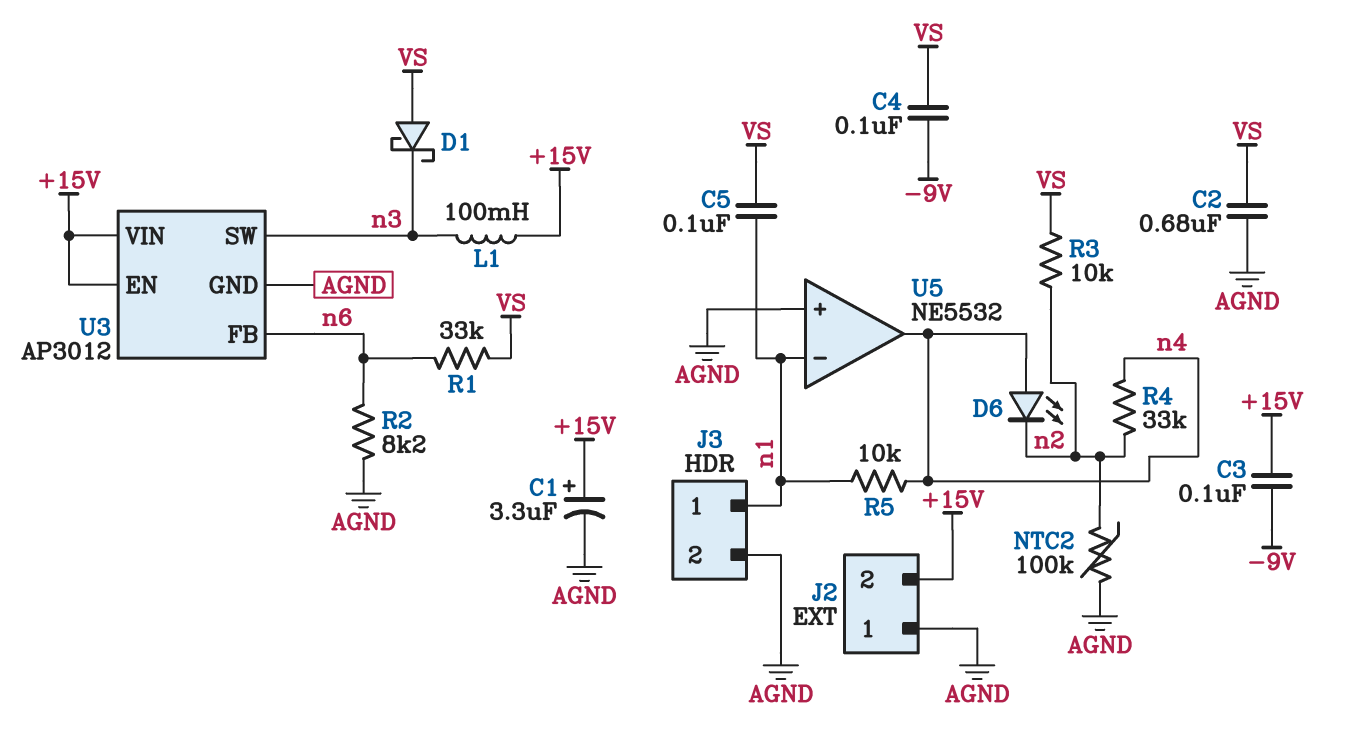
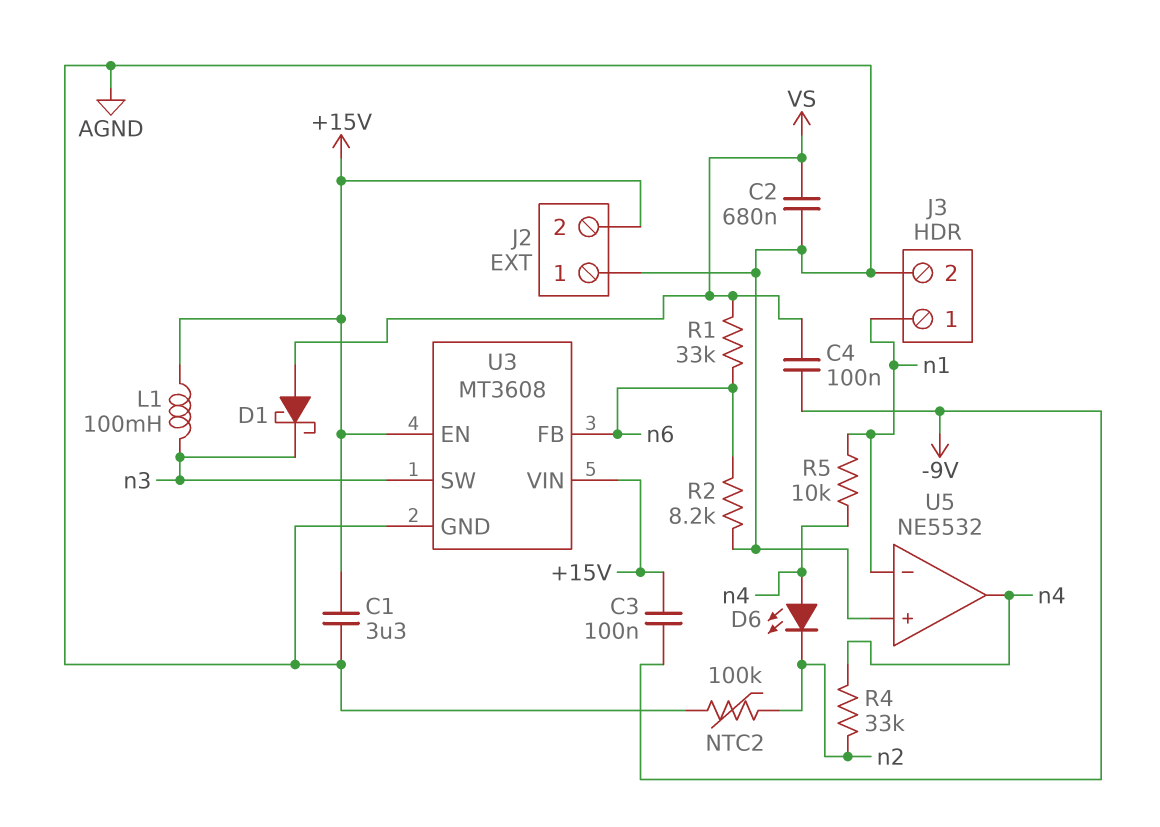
C1: 3.3uF (plus +15V, minus AGND) -> 3.3uF (+15V, AGND)
C5: 100nF (VS, n1) -> none
R3: 10k (VS, n2) -> none
U3: AP3012 -> MT3608

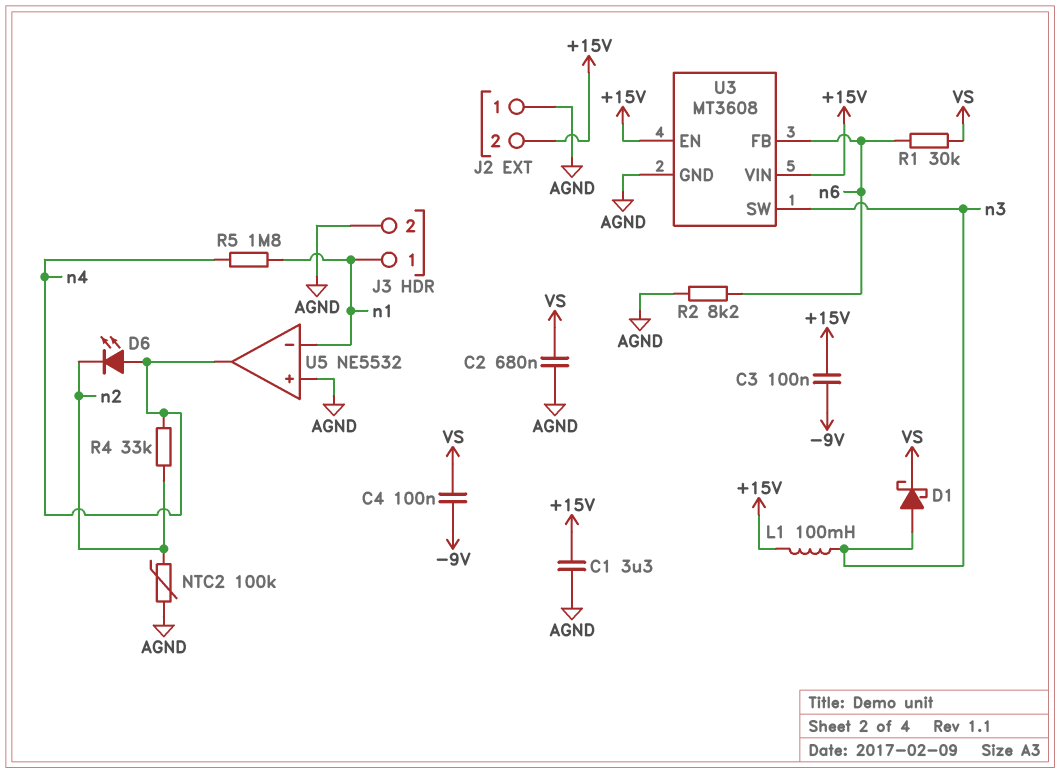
D1: schottky (A VS, K n3) -> schottky (A n3, K VS)
R1: 33k (VS, n6) -> 30k (VS, n6)
R5: 10k (n1, n4) -> 1.8M (n1, n4)

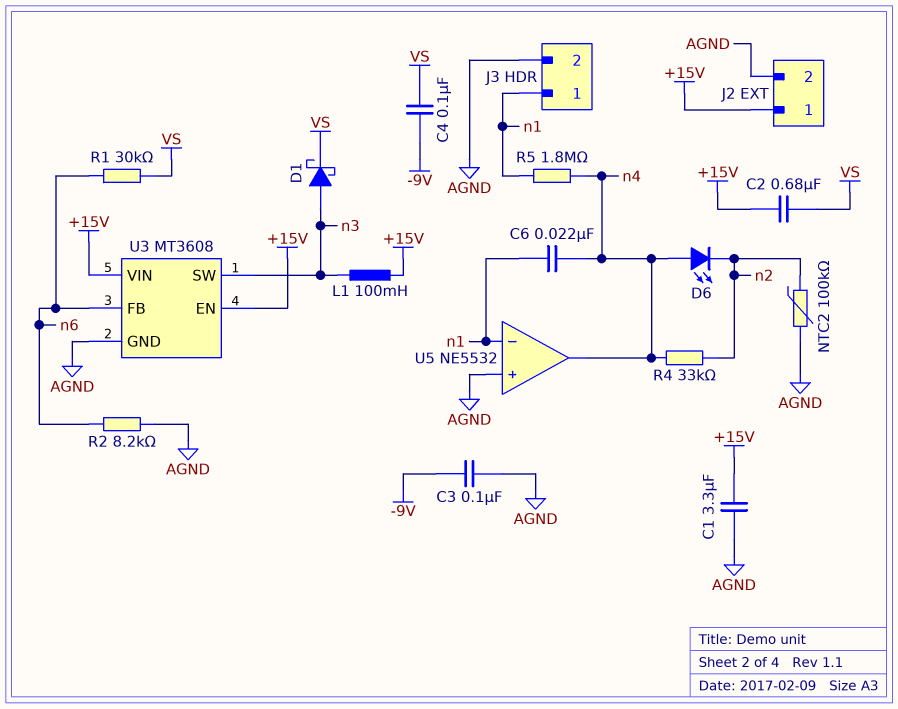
C2: 680nF (AGND, VS) -> 680nF (+15V, VS)
C3: 100nF (+15V, -9V) -> 100nF (-9V, AGND)
C6: none -> 22nF (n1, n4)
J2 pin 1: AGND -> +15V
J2 pin 2: +15V -> AGND

